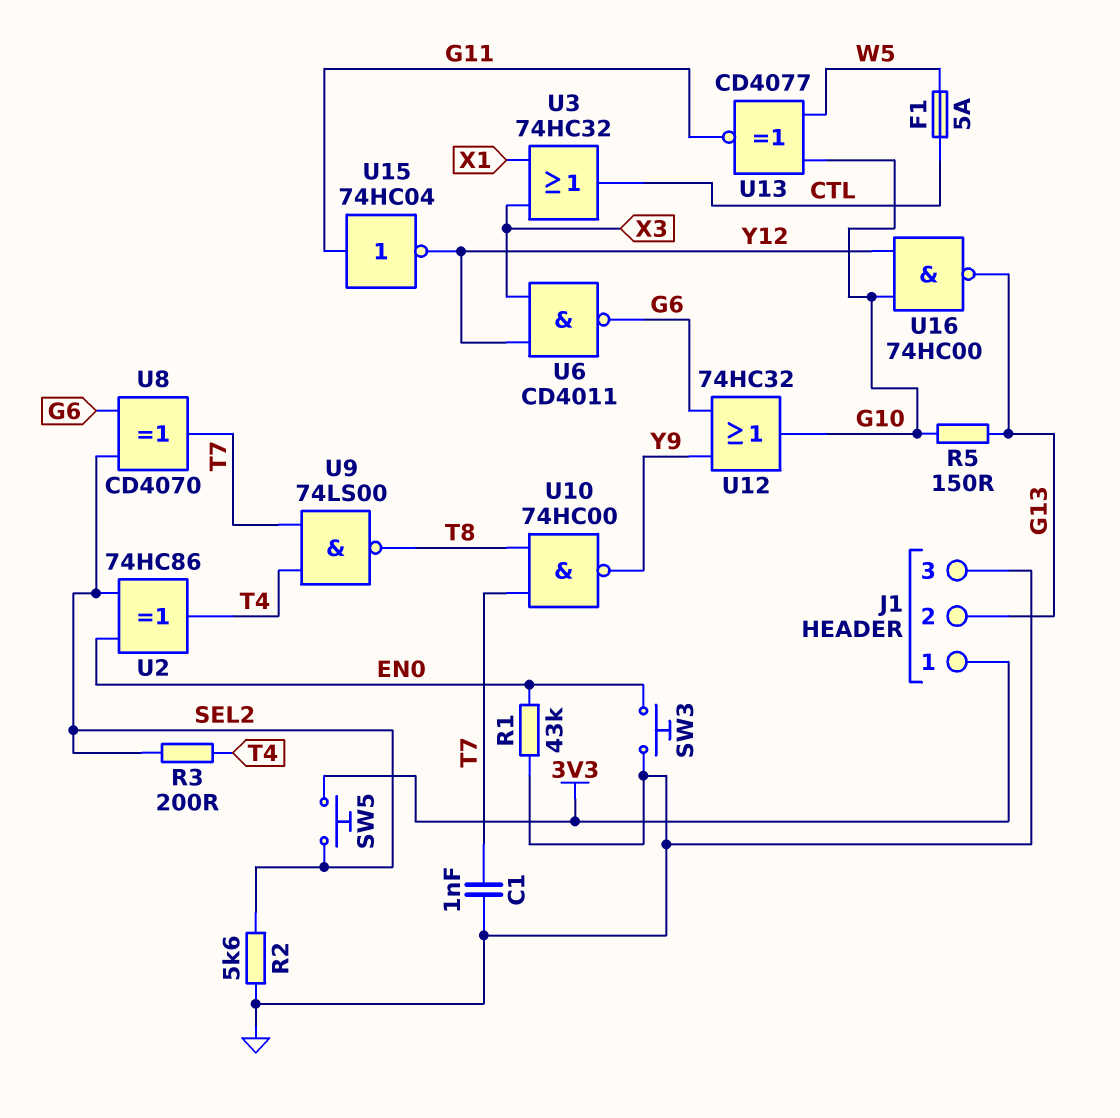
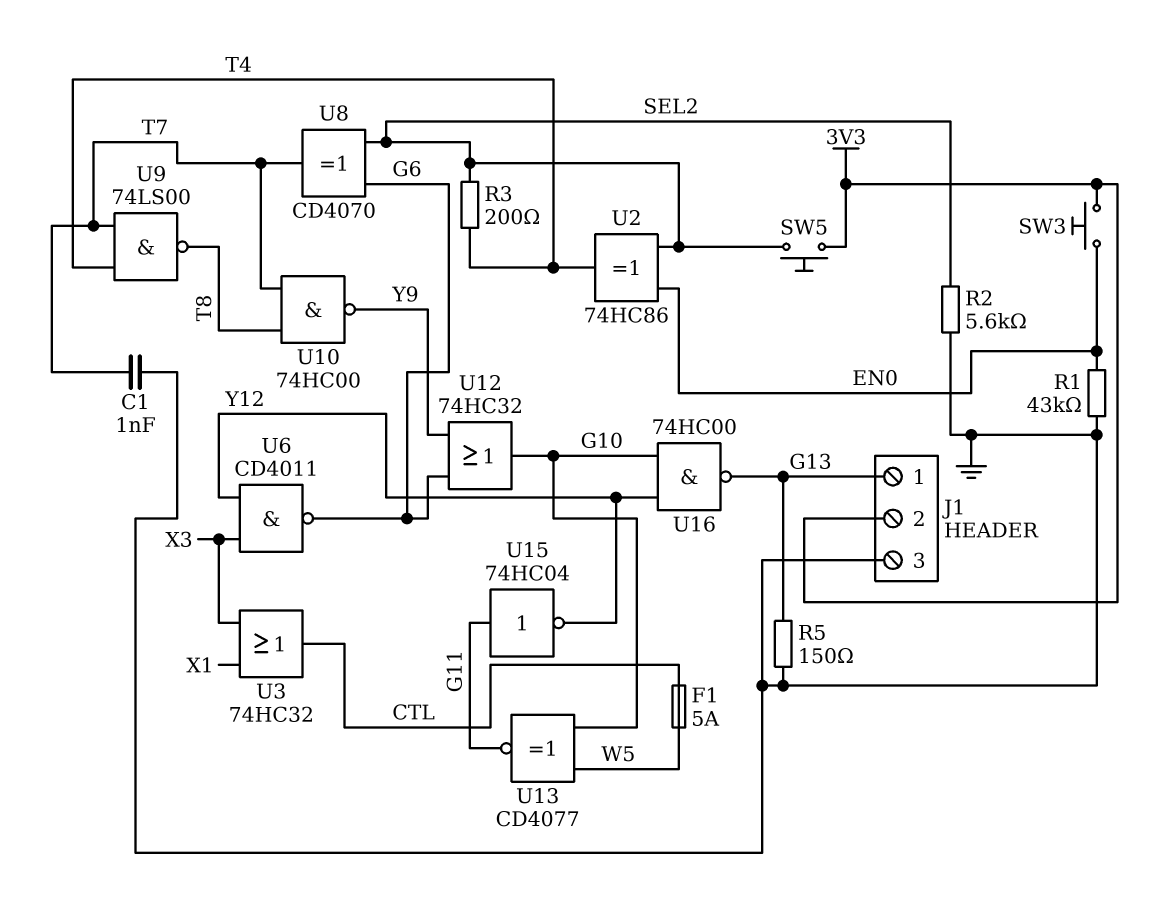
J1 pin 1: 3V3 -> G13
J1 pin 2: G13 -> 3V3
R5: 150 (G10, G13) -> 150 (G13, GND)
SW3: button (EN0, GND) -> button (3V3, EN0)

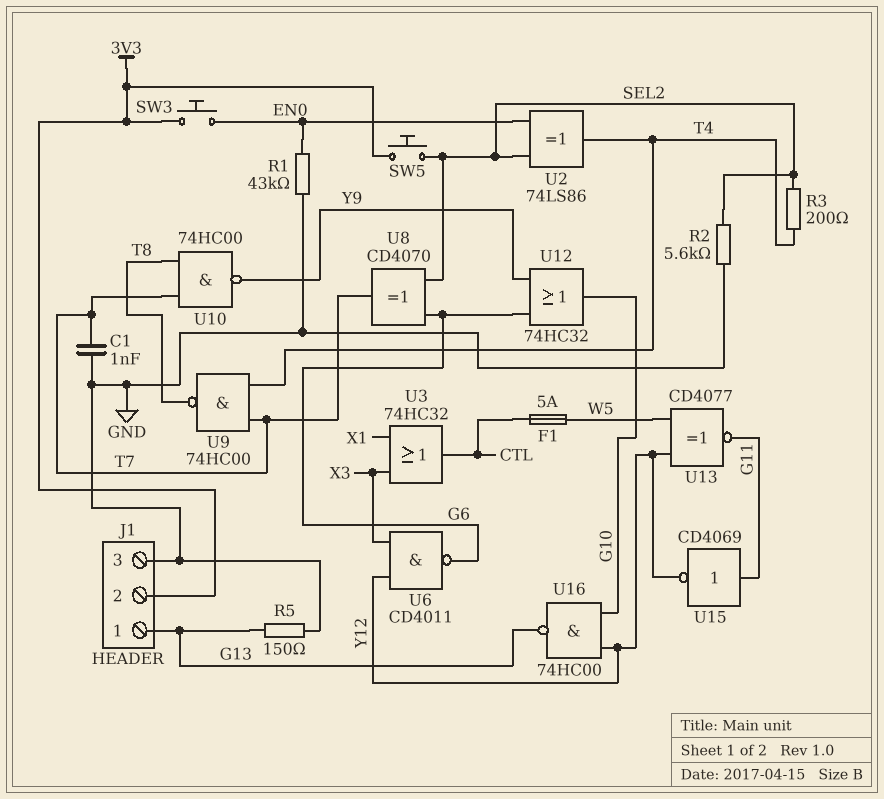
U2: XOR 74HC86 (in EN0, in SEL2, out T4) -> XOR 74LS86 (in EN0, in SEL2, out T4)
U9: NAND 74LS00 (in T4, in T7, out T8) -> NAND 74HC00 (in T4, in T7, out T8)
U13: XNOR CD4077 (in G10, in W5, out G11) -> XNOR CD4077 (in W5, in Y12, out G11)
U15: NOT 74HC04 (in G11, out Y12) -> NOT CD4069 (in G11, out Y12)

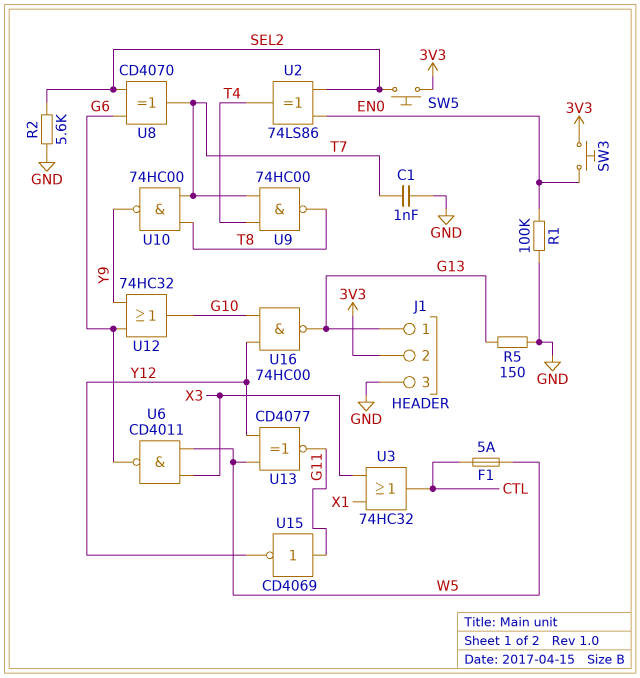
R1: 43k (EN0, GND) -> 100k (EN0, GND)
R3: 200 (SEL2, T4) -> none
U6: NAND CD4011 (in X3, in Y12, out G6) -> NAND CD4011 (in W5, in X3, out G6)

